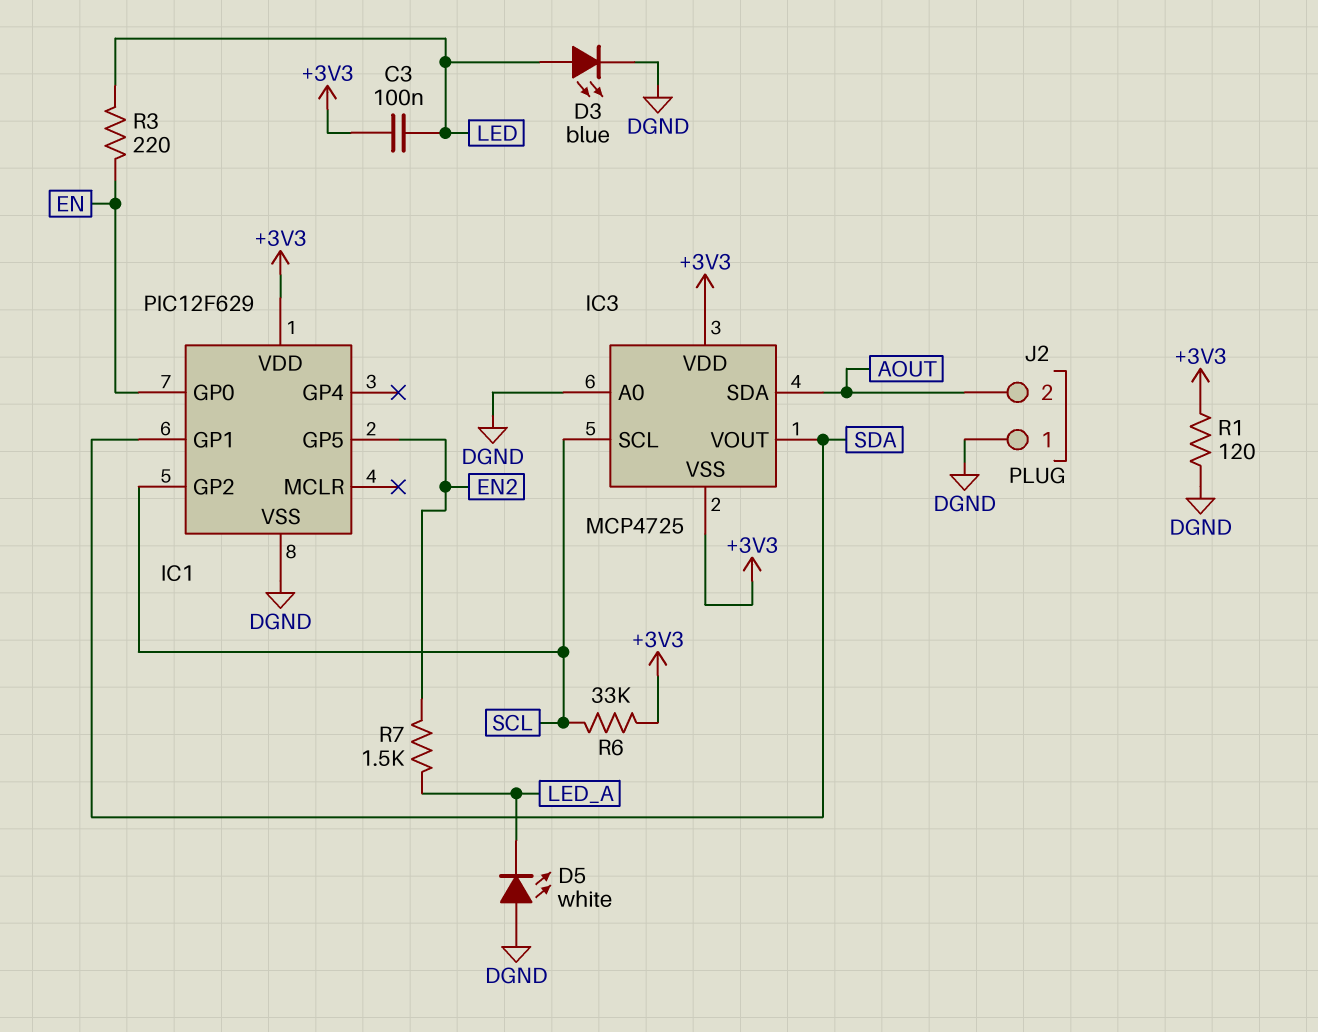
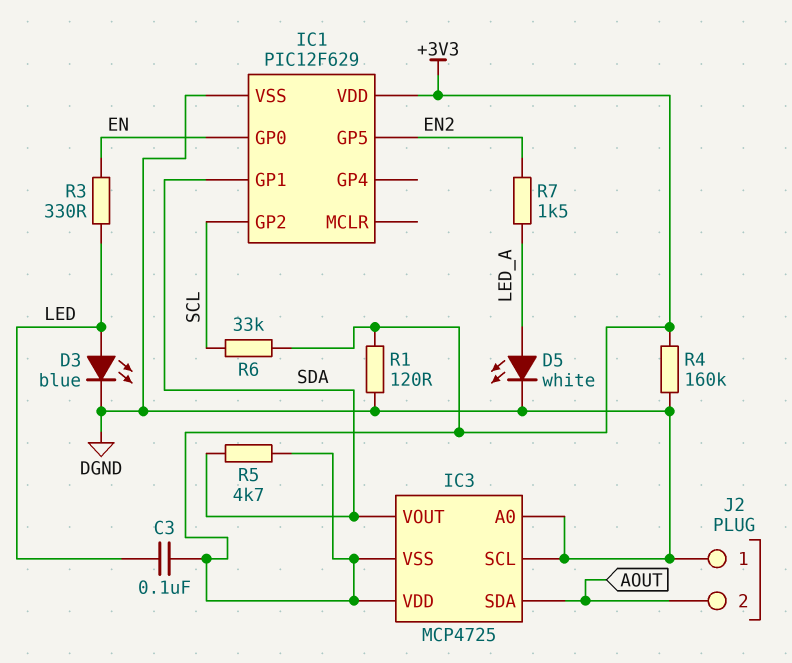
D5: LED white (A DGND, K LED_A) -> LED white (A LED_A, K DGND)
IC3 pin SCL: SCL -> DGND
R3: 220 (EN, LED) -> 330 (EN, LED)
R4: none -> 160k (+3V3, DGND)
R5: none -> 4.7k (+3V3, SDA)

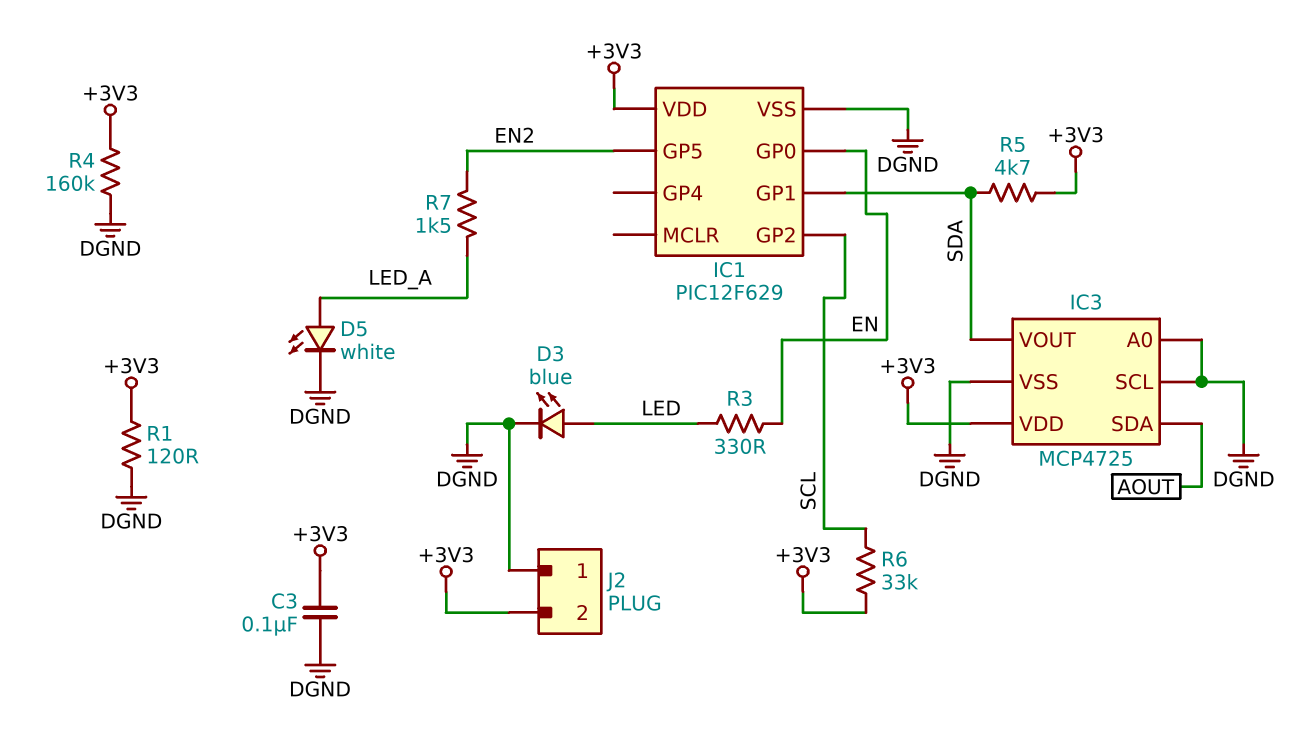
C3: 100nF (+3V3, LED) -> 100nF (+3V3, DGND)
IC3 pin VSS: +3V3 -> DGND
J2 pin 2: AOUT -> +3V3

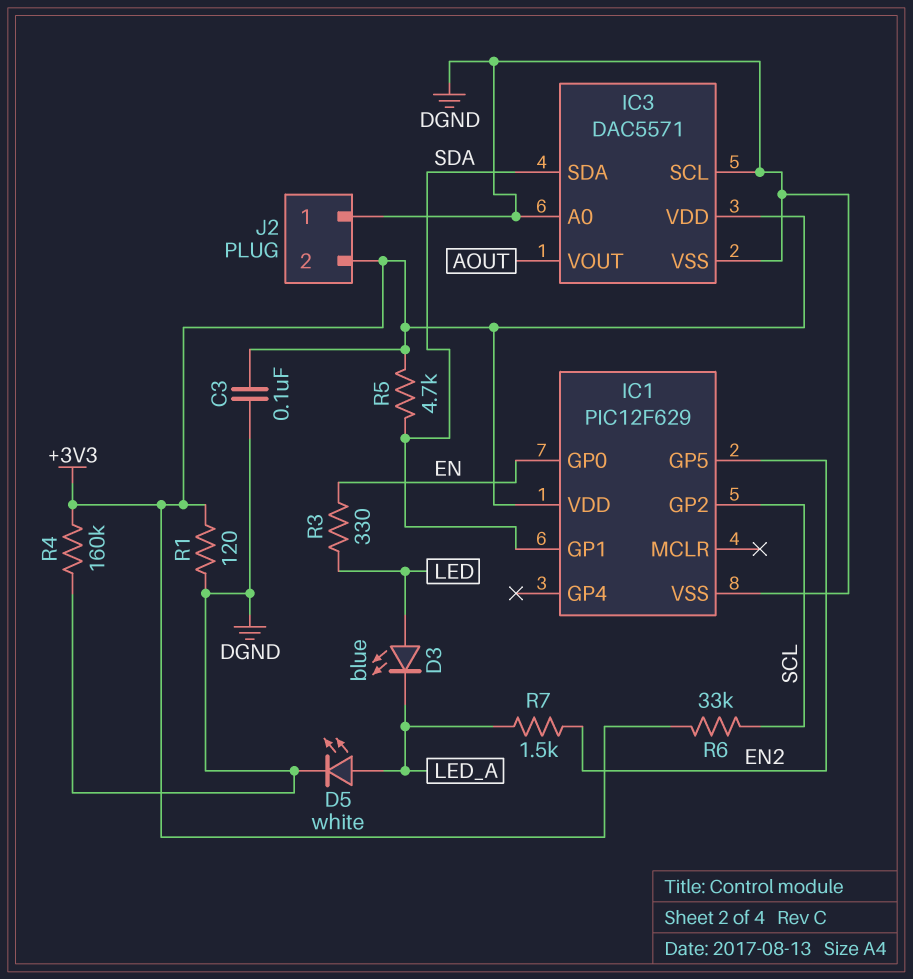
D3: LED blue (A LED, K DGND) -> LED blue (A LED, K LED_A)
IC3: MCP4725 -> DAC5571
IC3 pin SDA: AOUT -> SDA
IC3 pin VOUT: SDA -> AOUT

